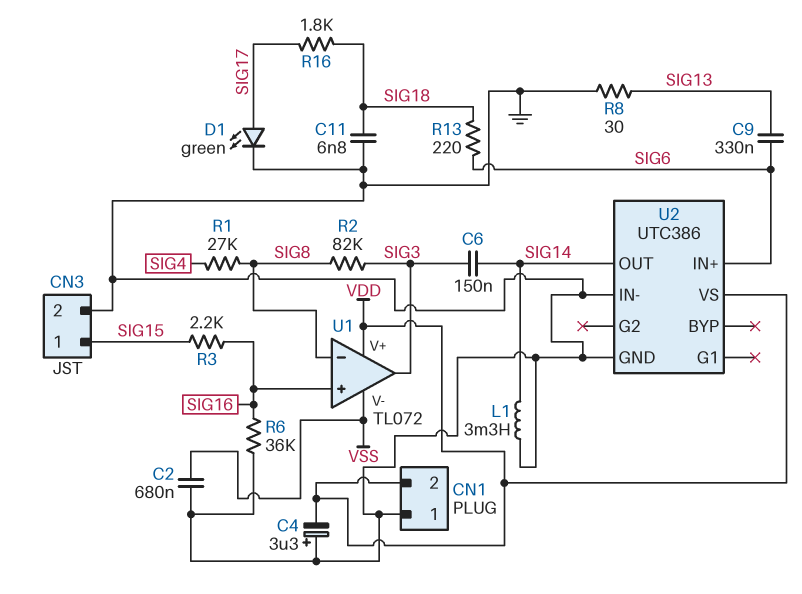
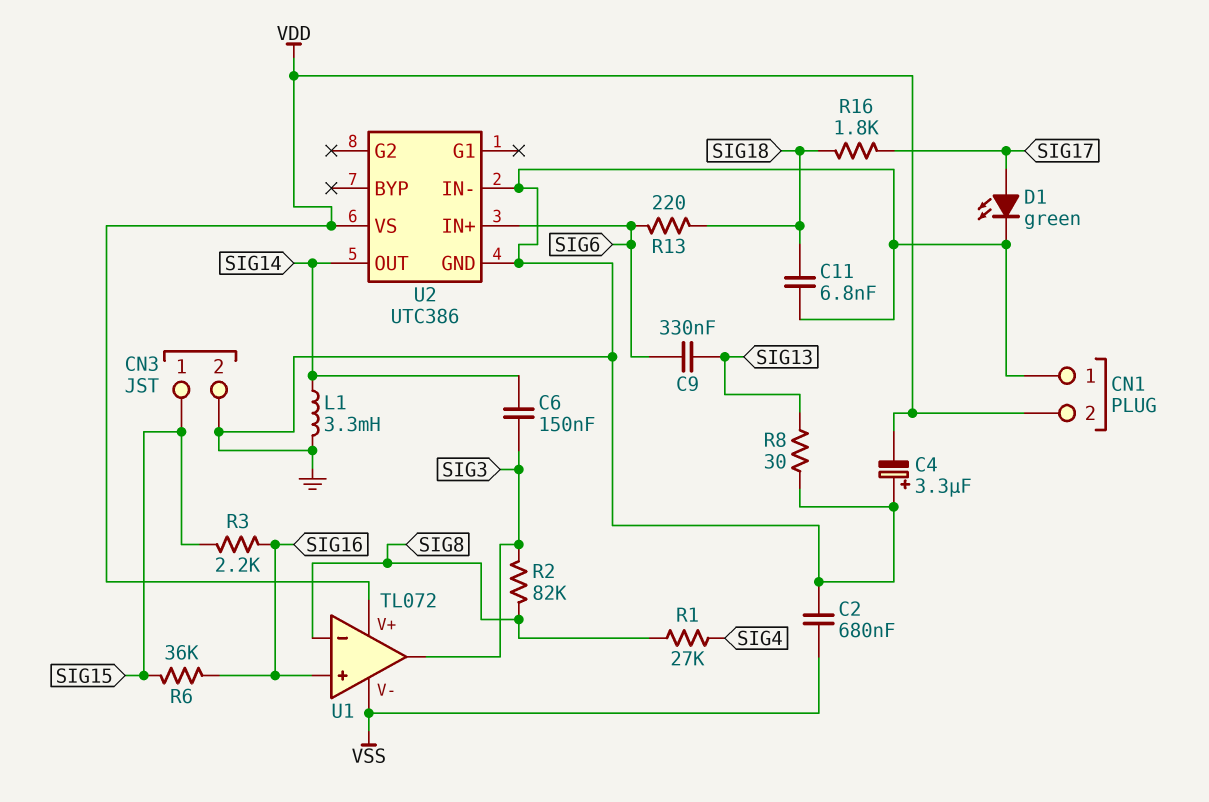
R6: 36k (GND, SIG16) -> 36k (SIG15, SIG16)

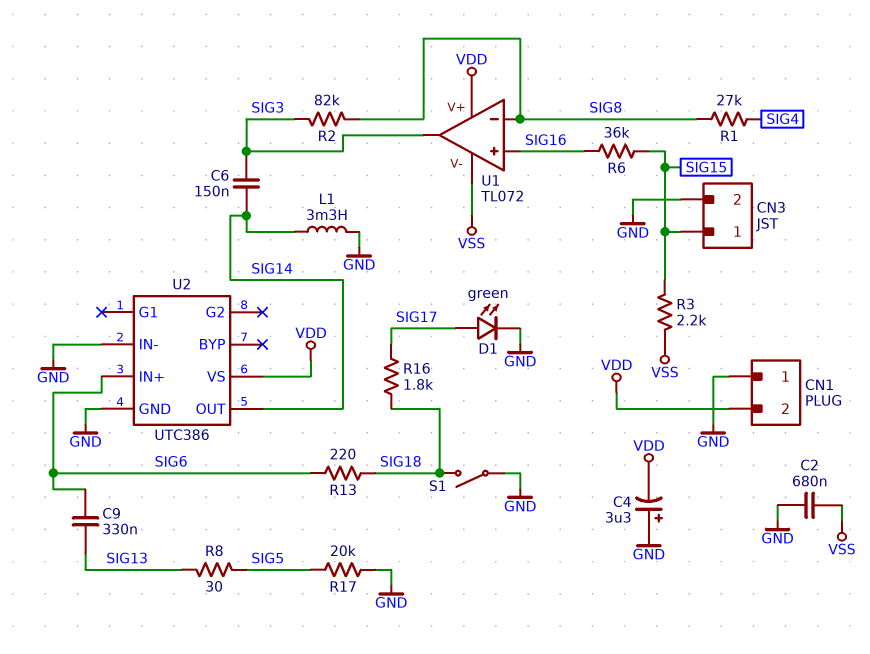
C11: 6.8nF (GND, SIG18) -> none
R3: 2.2k (SIG15, SIG16) -> 2.2k (SIG15, VSS)
R8: 30 (GND, SIG13) -> 30 (SIG5, SIG13)
R17: none -> 20k (GND, SIG5)
S1: none -> switch (GND, SIG18)

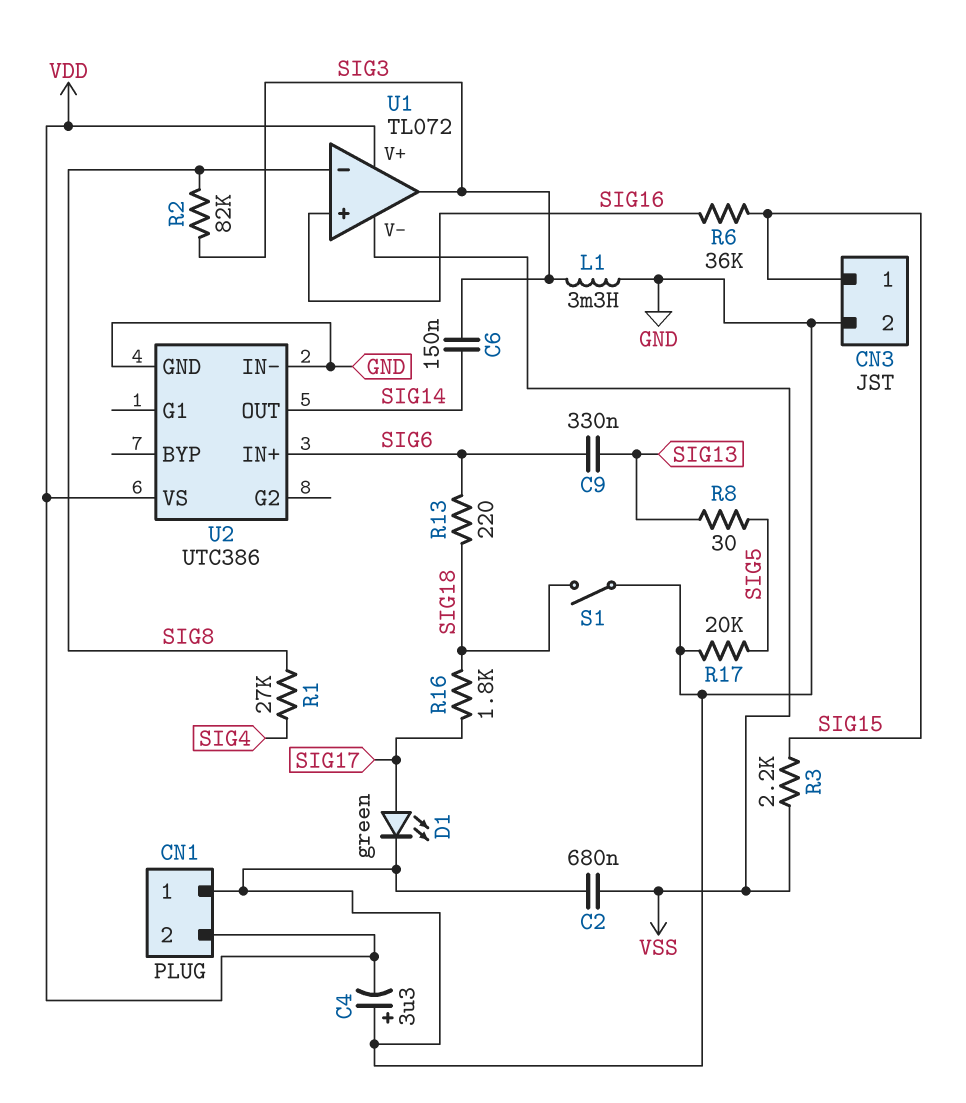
L1: 3.3mH (GND, SIG14) -> 3.3mH (GND, SIG3)

